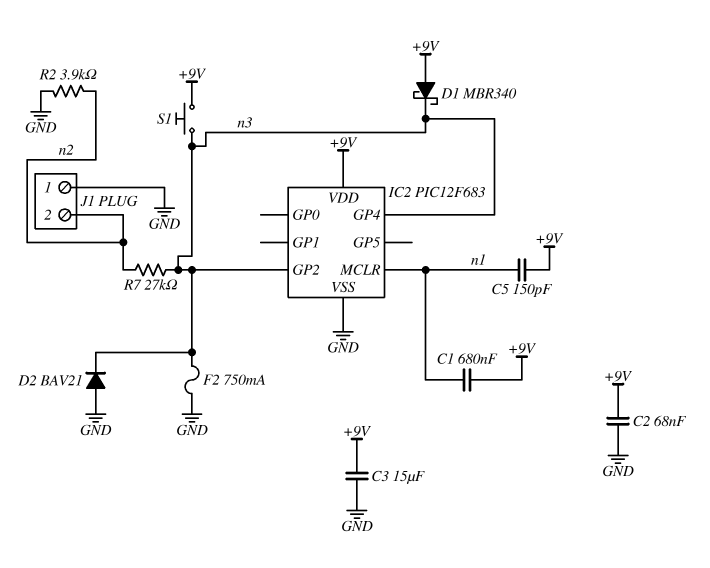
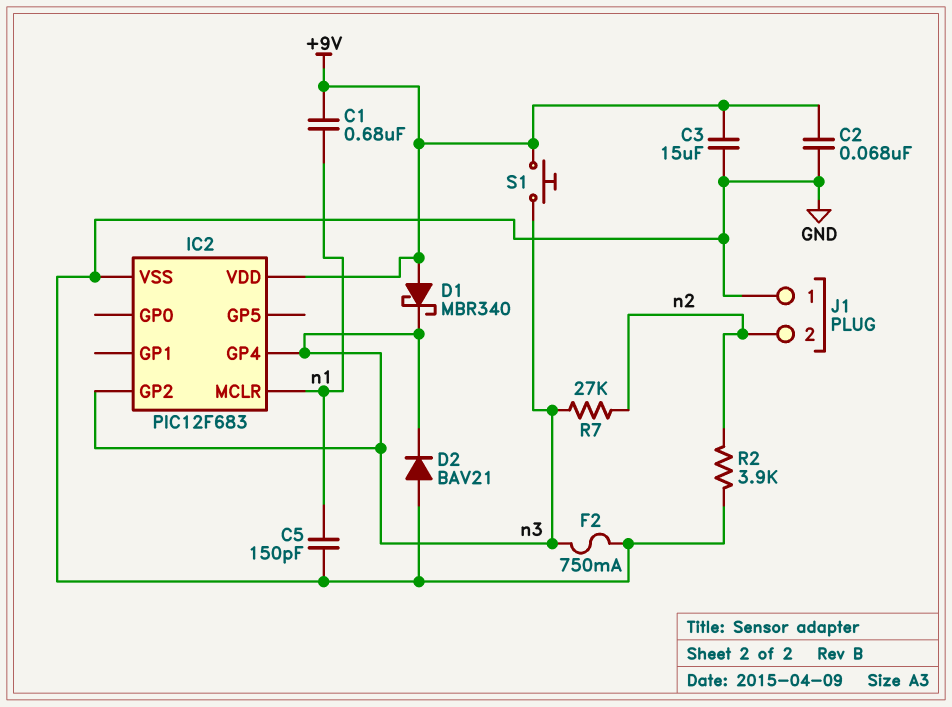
C5: 150pF (+9V, n1) -> 150pF (GND, n1)

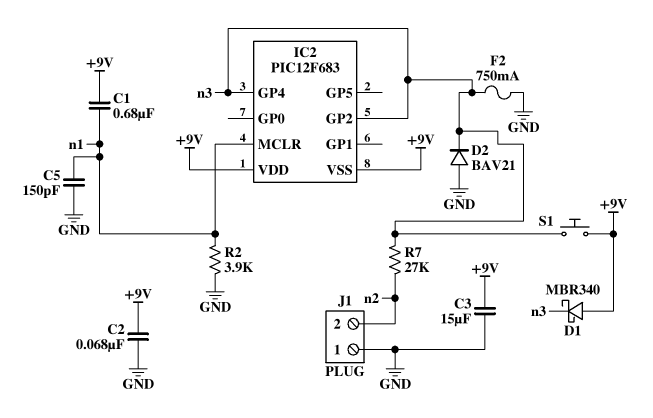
IC2 pin VSS: GND -> +9V
R2: 3.9k (GND, n2) -> 3.9k (GND, n1)

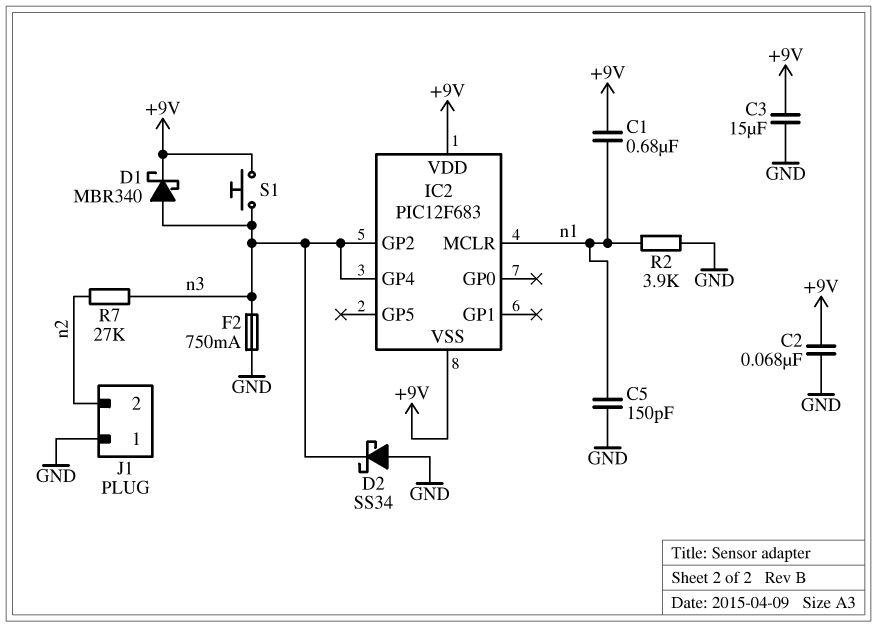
D1: schottky MBR340 (A +9V, K n3) -> schottky MBR340 (A n3, K +9V)
D2: diode BAV21 (A GND, K n3) -> schottky SS34 (A GND, K n3)

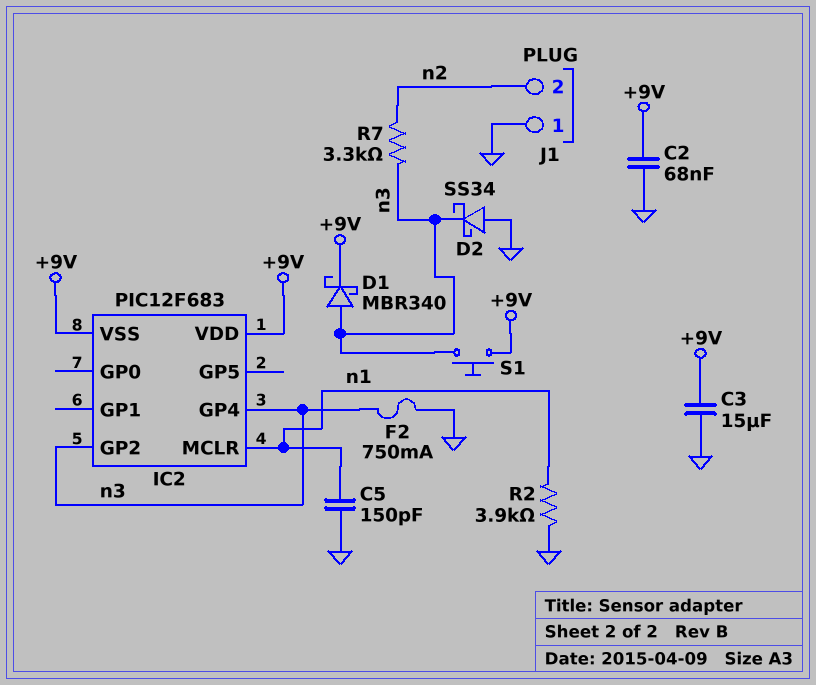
C1: 680nF (+9V, n1) -> none
R7: 27k (n2, n3) -> 3.3k (n2, n3)

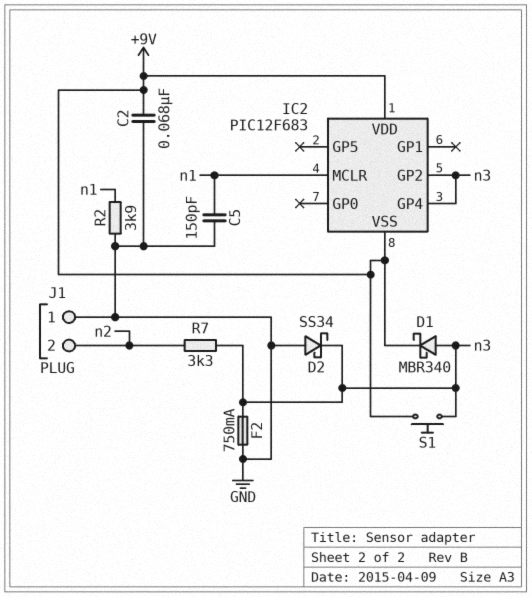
C3: 15uF (+9V, GND) -> none

